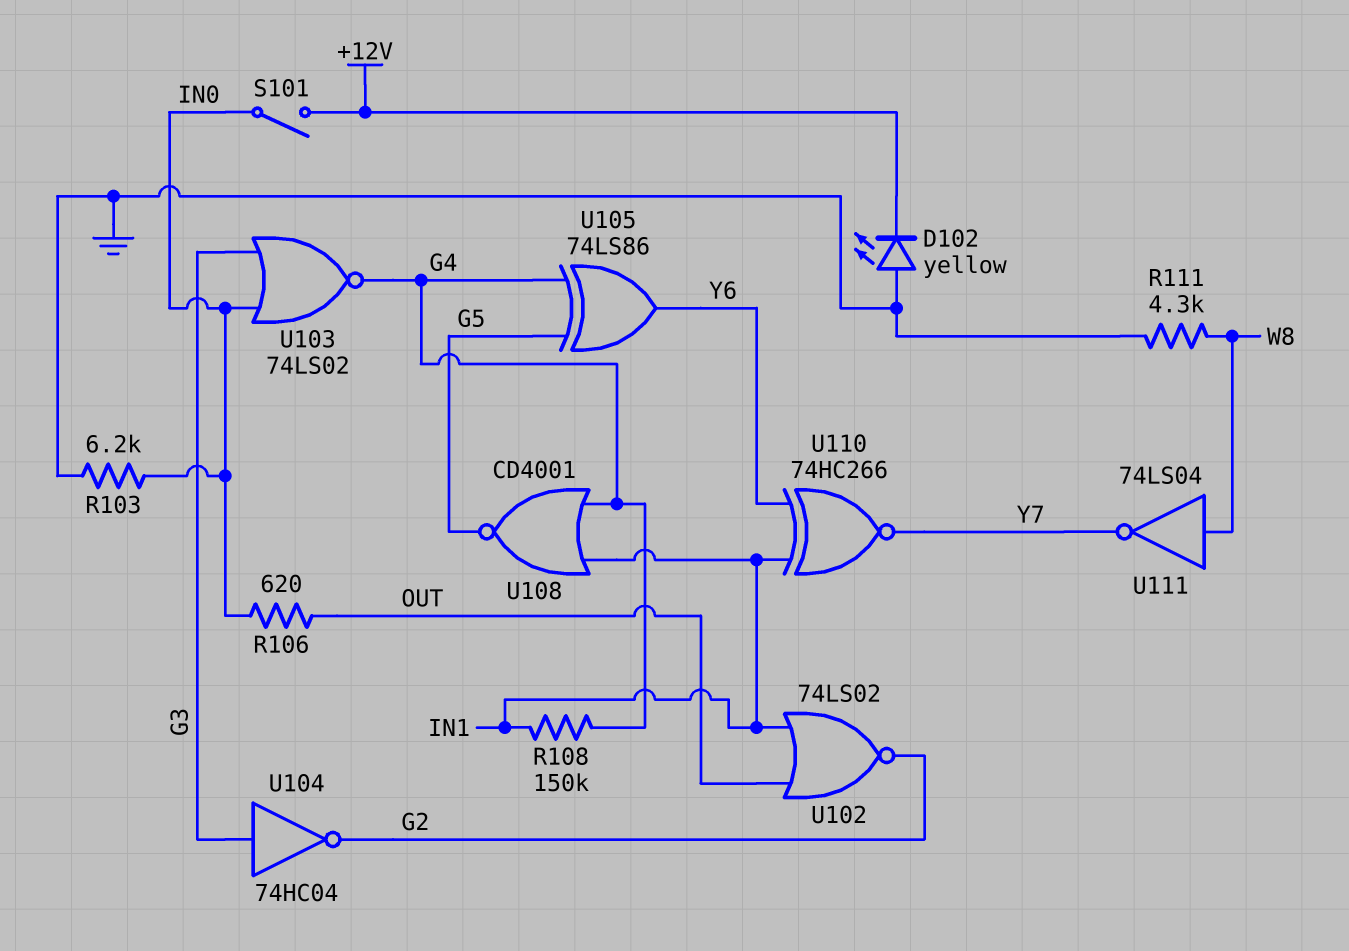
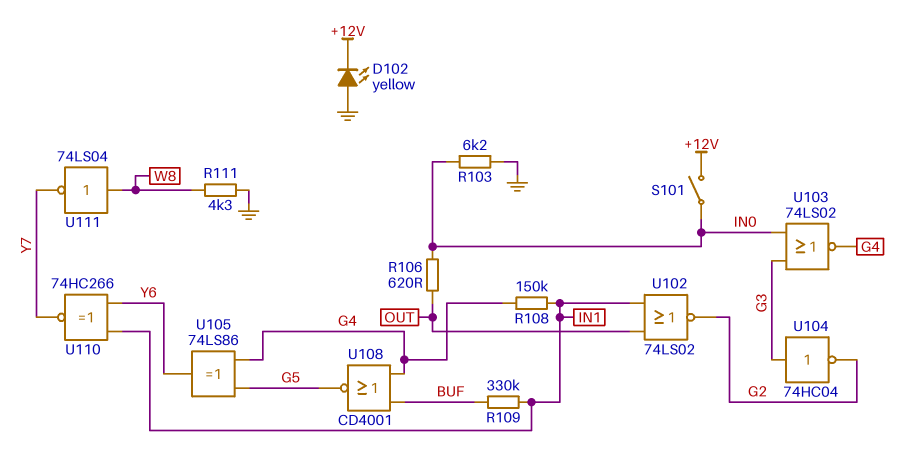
R109: none -> 330k (BUF, IN1)
U108: NOR CD4001 (in G4, in IN1, out G5) -> NOR CD4001 (in BUF, in G4, out G5)

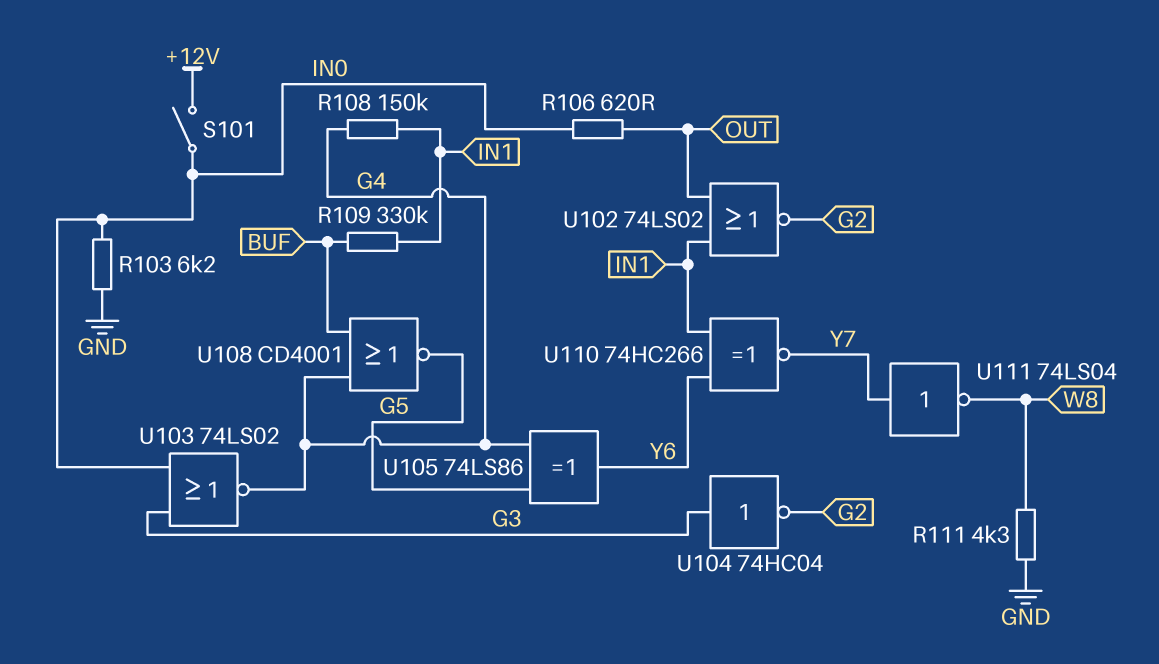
D102: LED yellow (A GND, K +12V) -> none
U111: NOT 74LS04 (in W8, out Y7) -> NOT 74LS04 (in Y7, out W8)

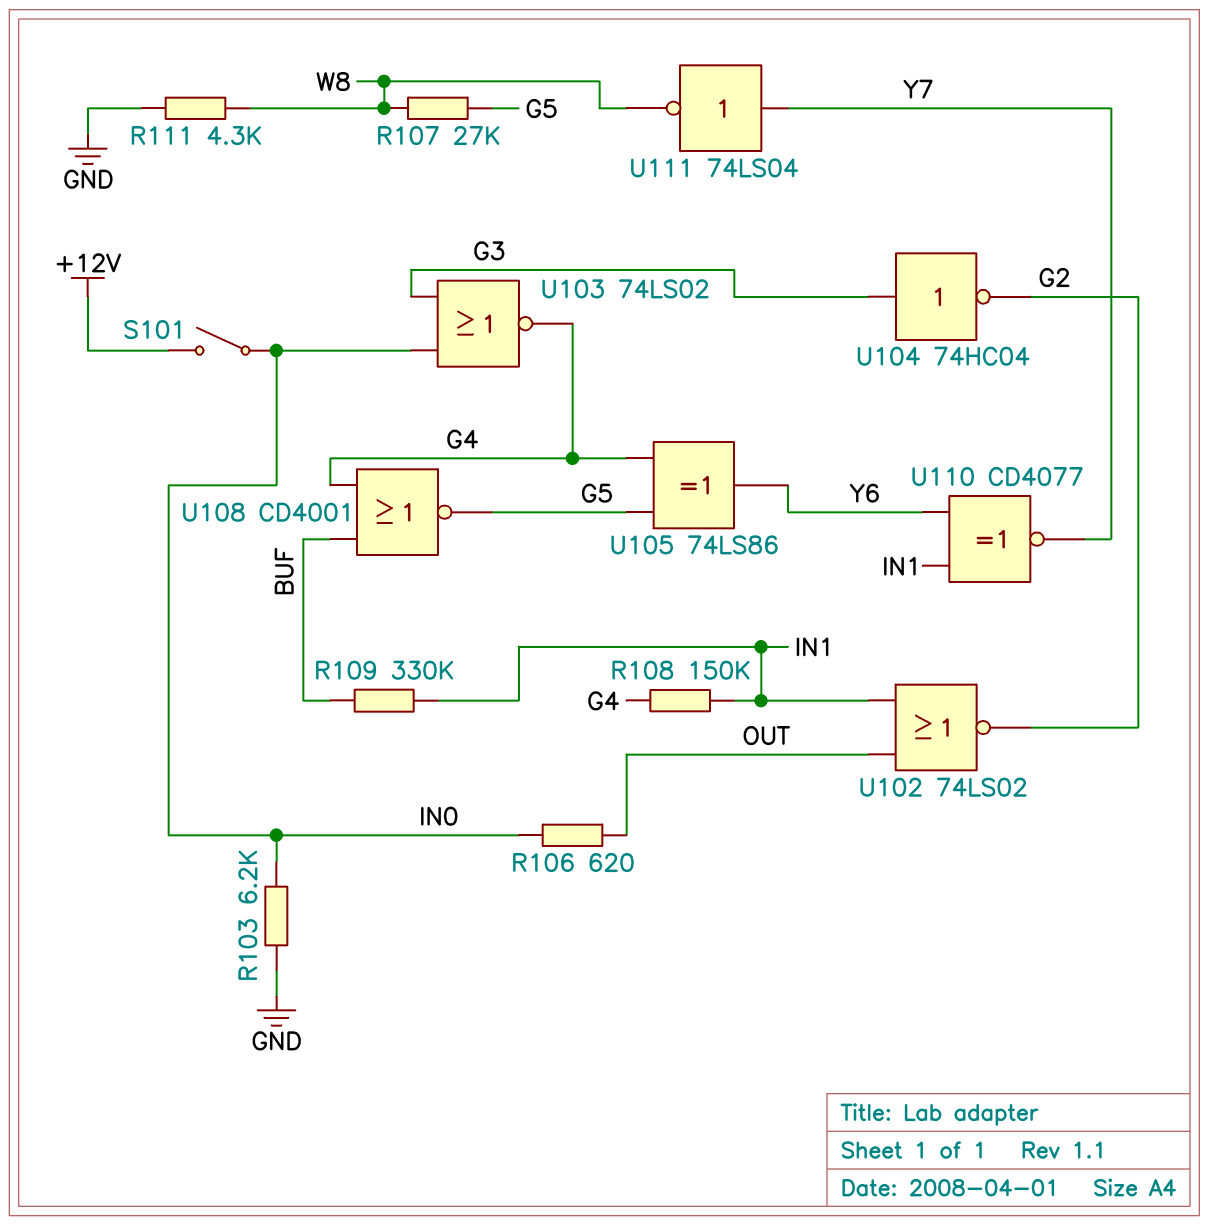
R107: none -> 27k (G5, W8)
U110: XNOR 74HC266 (in IN1, in Y6, out Y7) -> XNOR CD4077 (in IN1, in Y6, out Y7)

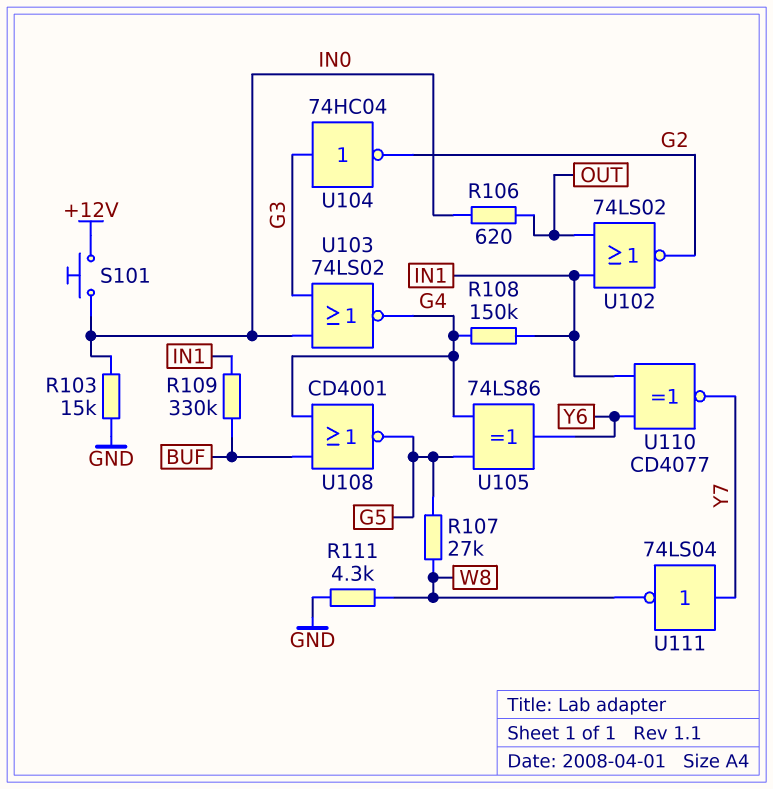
R103: 6.2k (GND, IN0) -> 15k (GND, IN0)
S101: switch (+12V, IN0) -> button (+12V, IN0)

